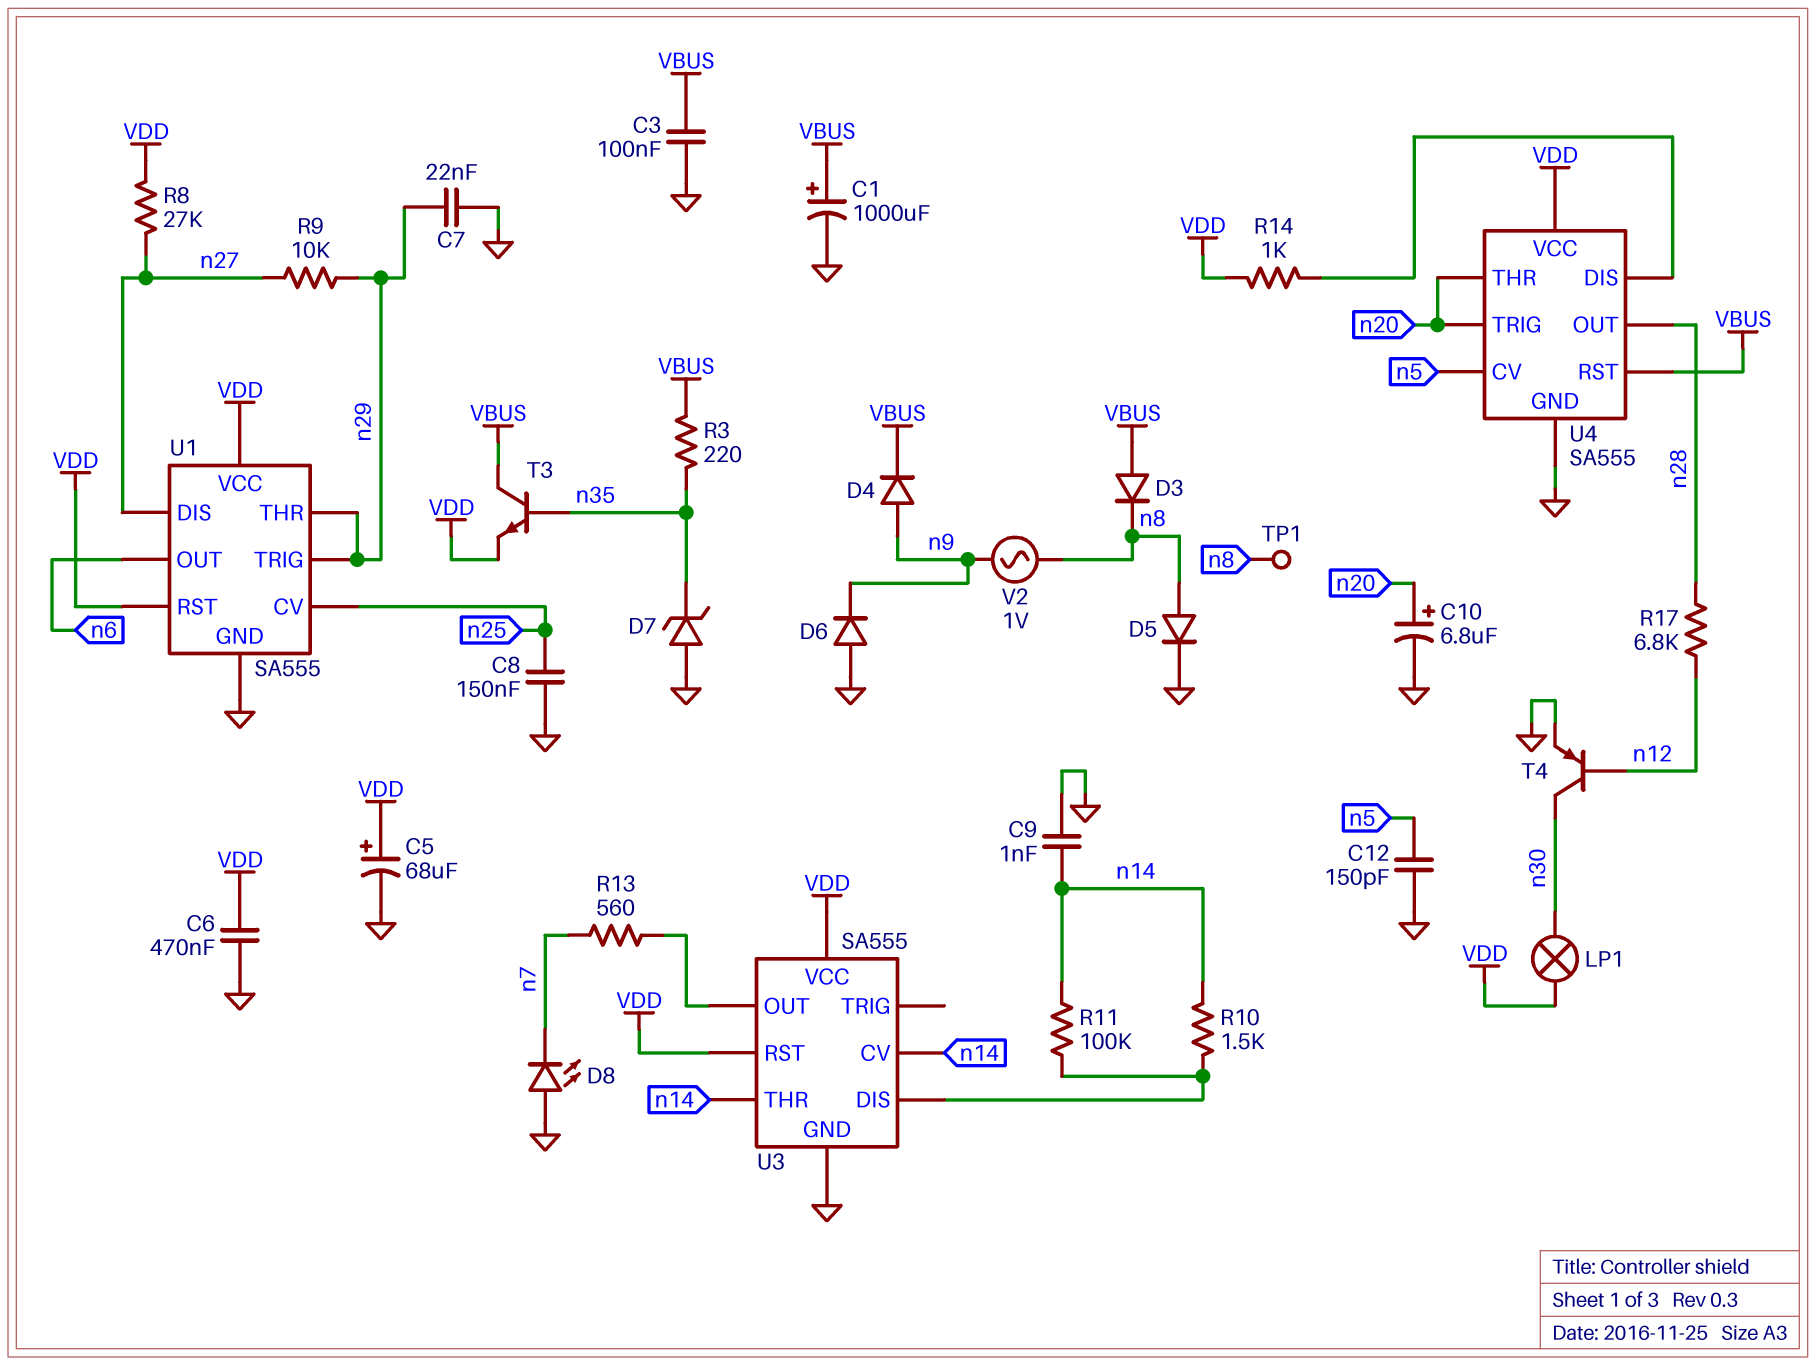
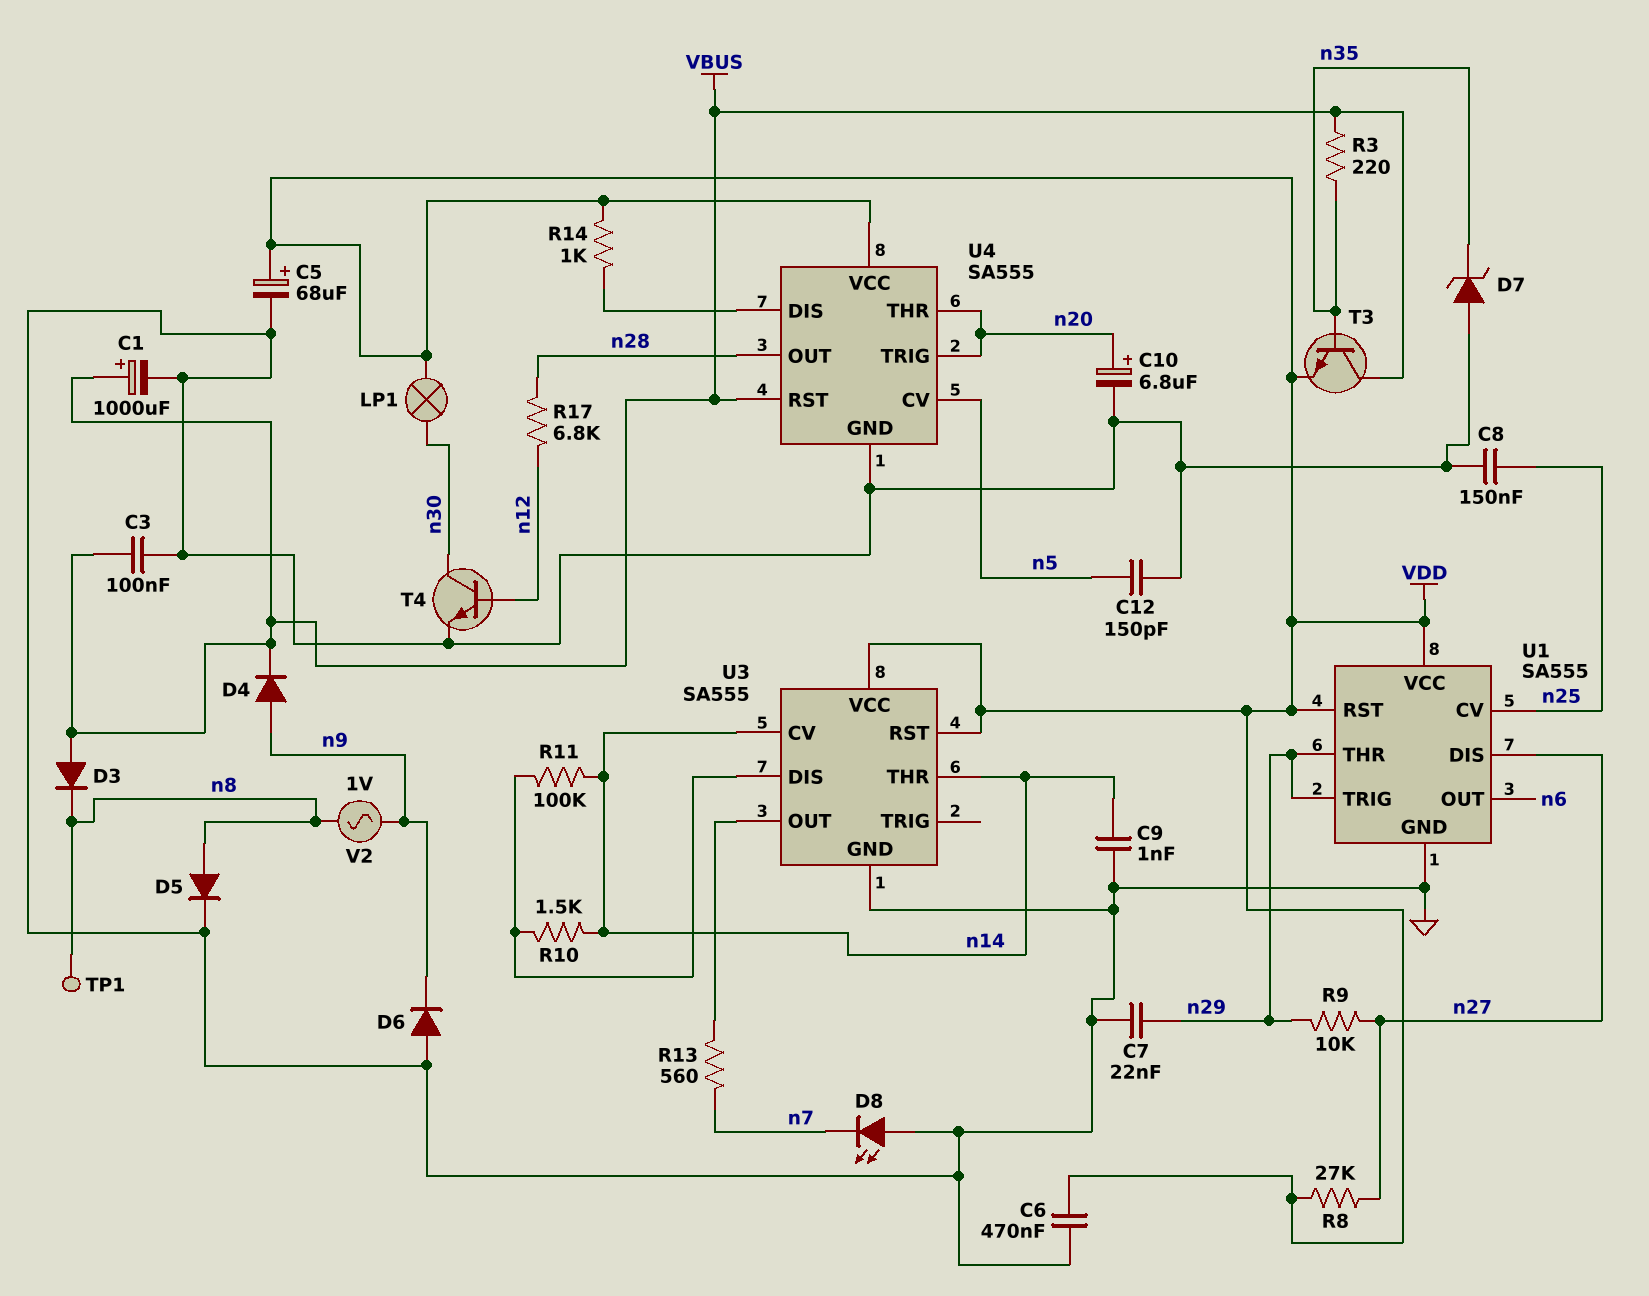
T4: PNP (B n12, C n30, E GND) -> NPN (B n12, C n30, E GND)

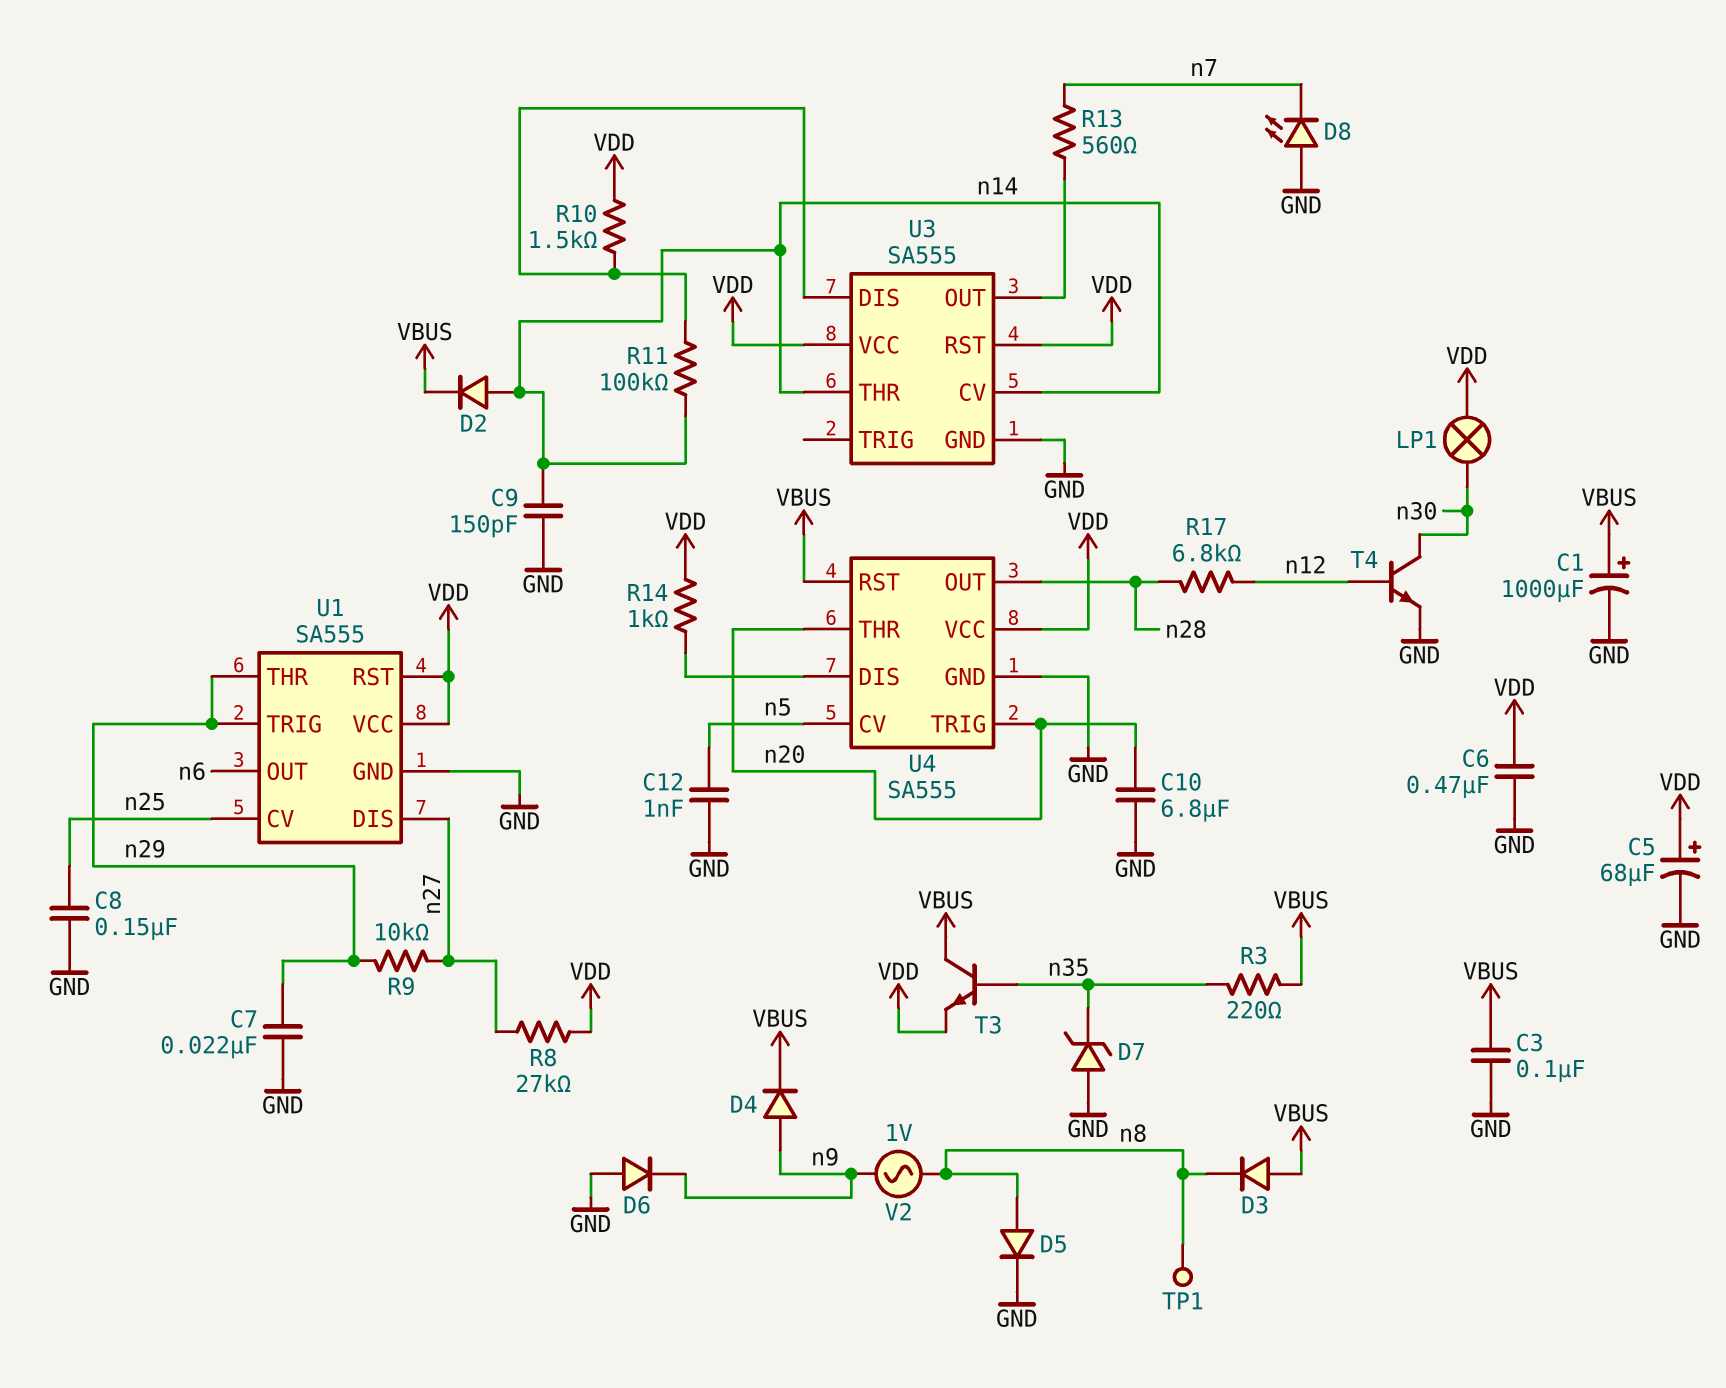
C9: 1nF (GND, n14) -> 150pF (GND, n14)
C10: 6.8uF (plus n20, minus GND) -> 6.8uF (GND, n20)
C12: 150pF (GND, n5) -> 1nF (GND, n5)
D2: none -> diode (A n14, K VBUS)
R10: 1.5k (U3/DIS, n14) -> 1.5k (U3/DIS, VDD)

